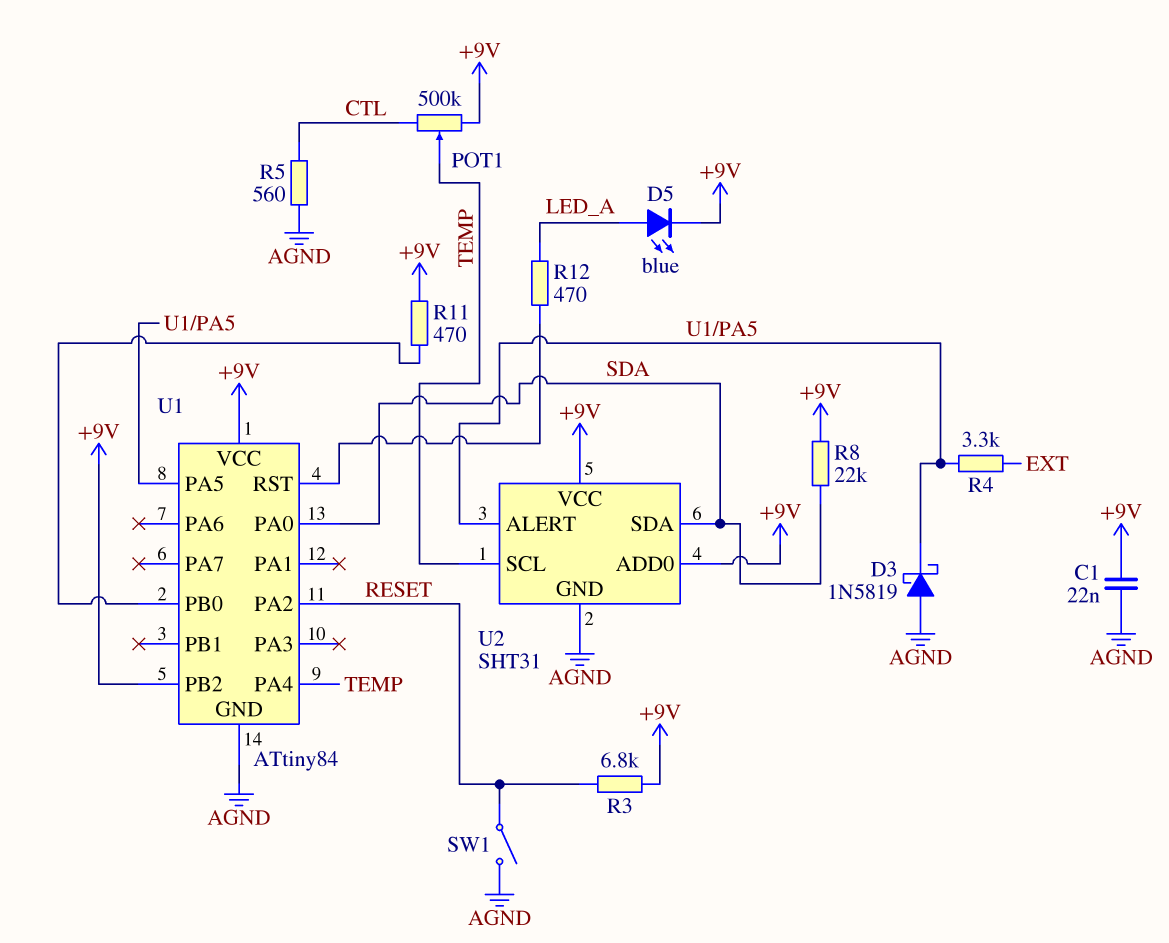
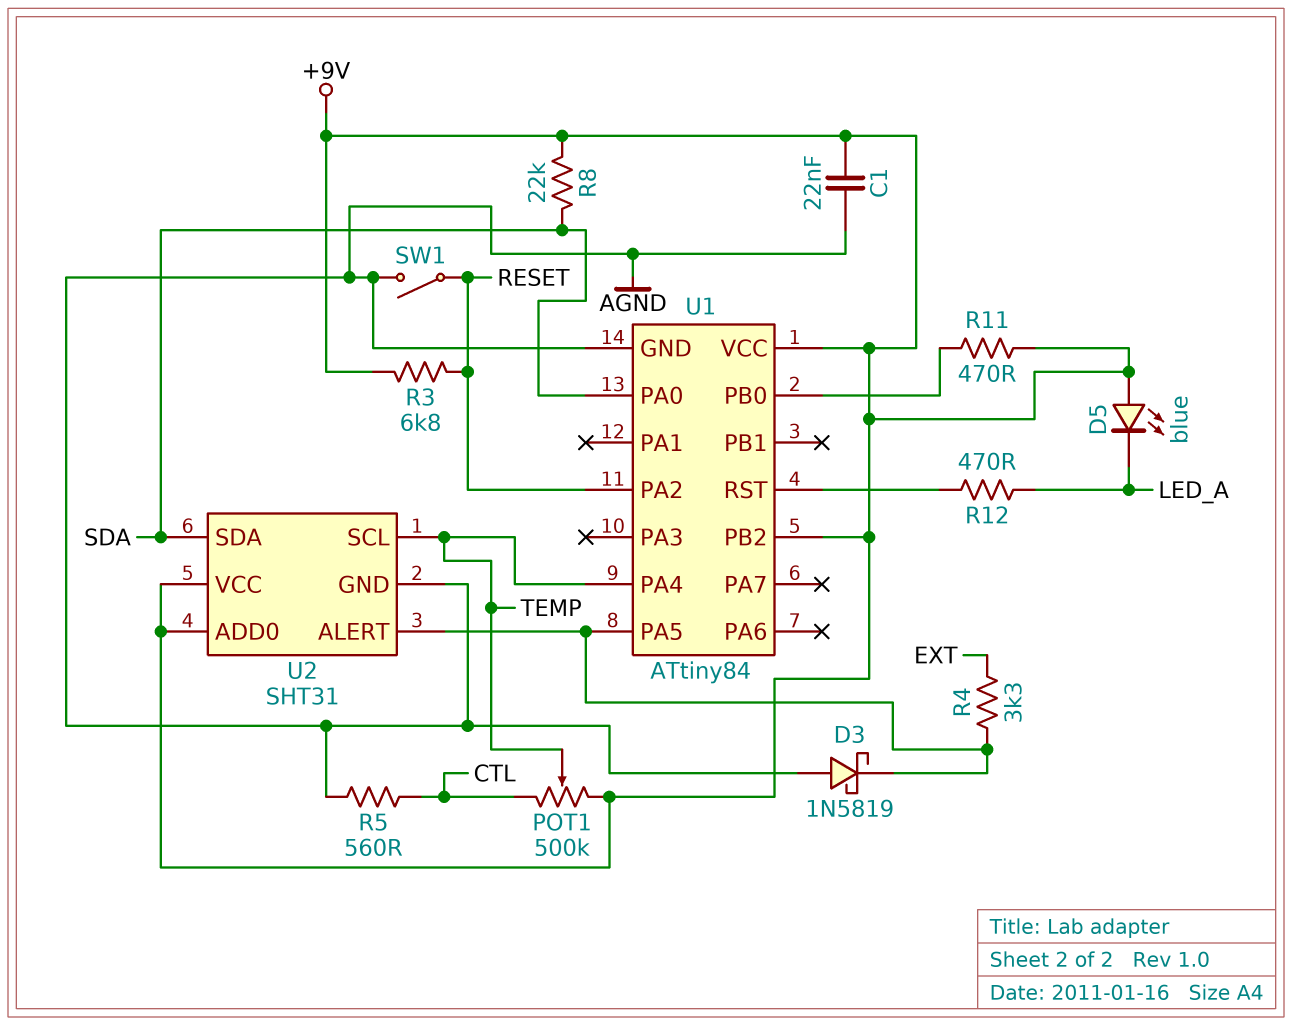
D5: LED blue (A LED_A, K +9V) -> LED blue (A +9V, K LED_A)

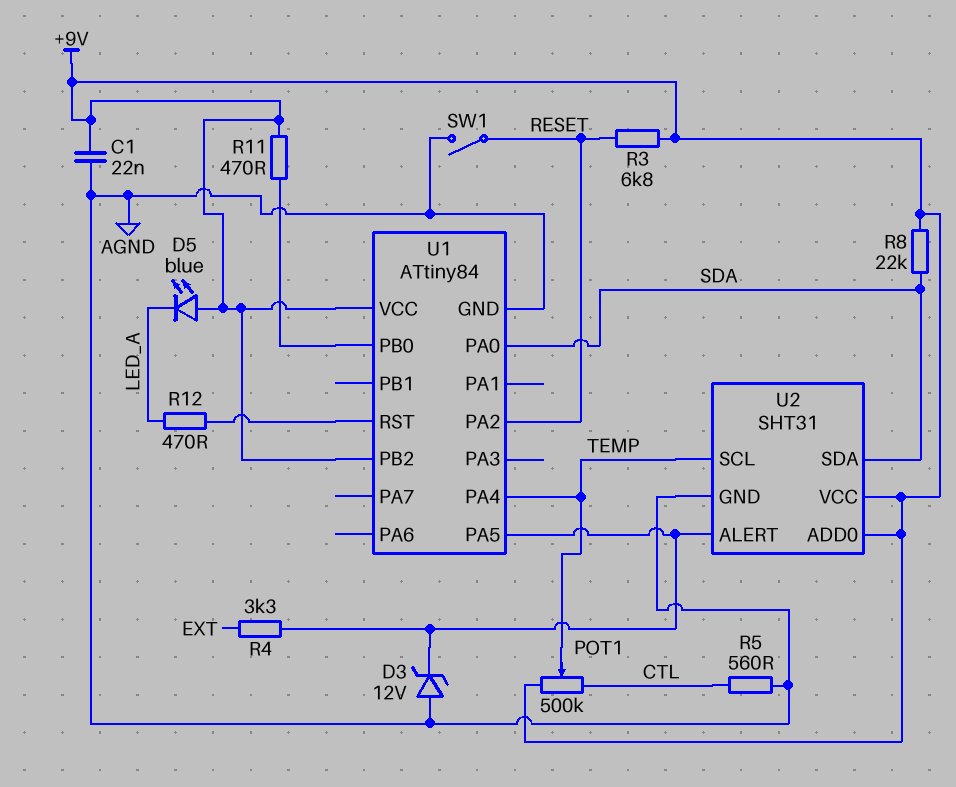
D3: schottky 1N5819 (A AGND, K U1/PA5) -> zener 12V (A AGND, K U1/PA5)

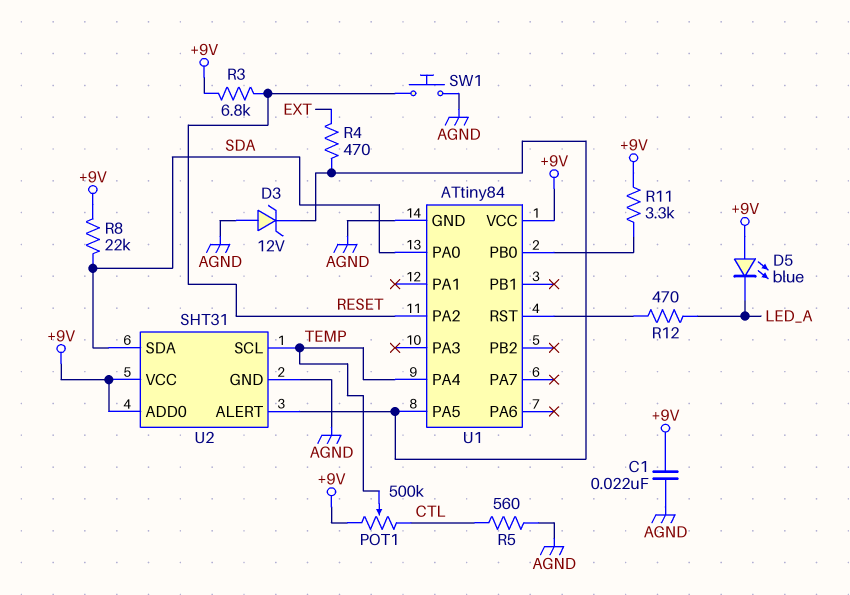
R4: 3.3k (EXT, U1/PA5) -> 470 (EXT, U1/PA5)
R11: 470 (+9V, U1/PB0) -> 3.3k (+9V, U1/PB0)
SW1: switch (AGND, RESET) -> button (AGND, RESET)
U1 pin PB2: +9V -> none

